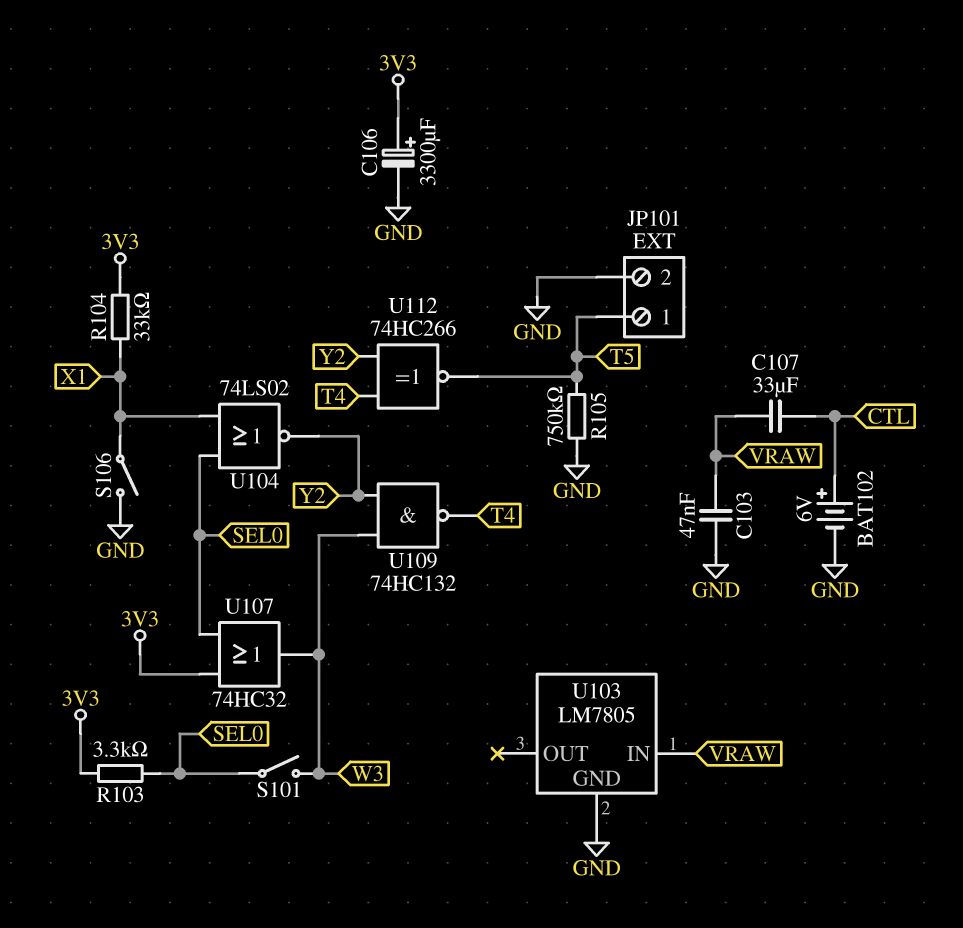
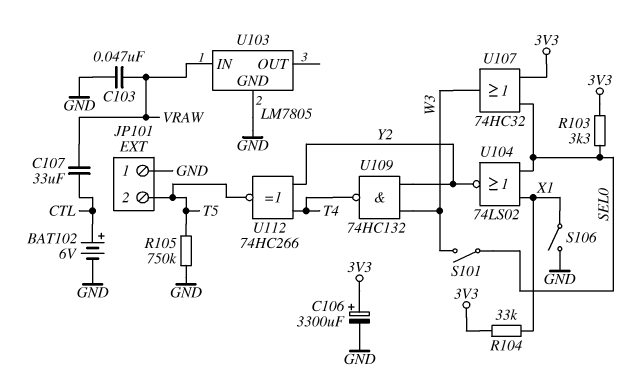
JP101 pin 1: T5 -> GND
JP101 pin 2: GND -> T5

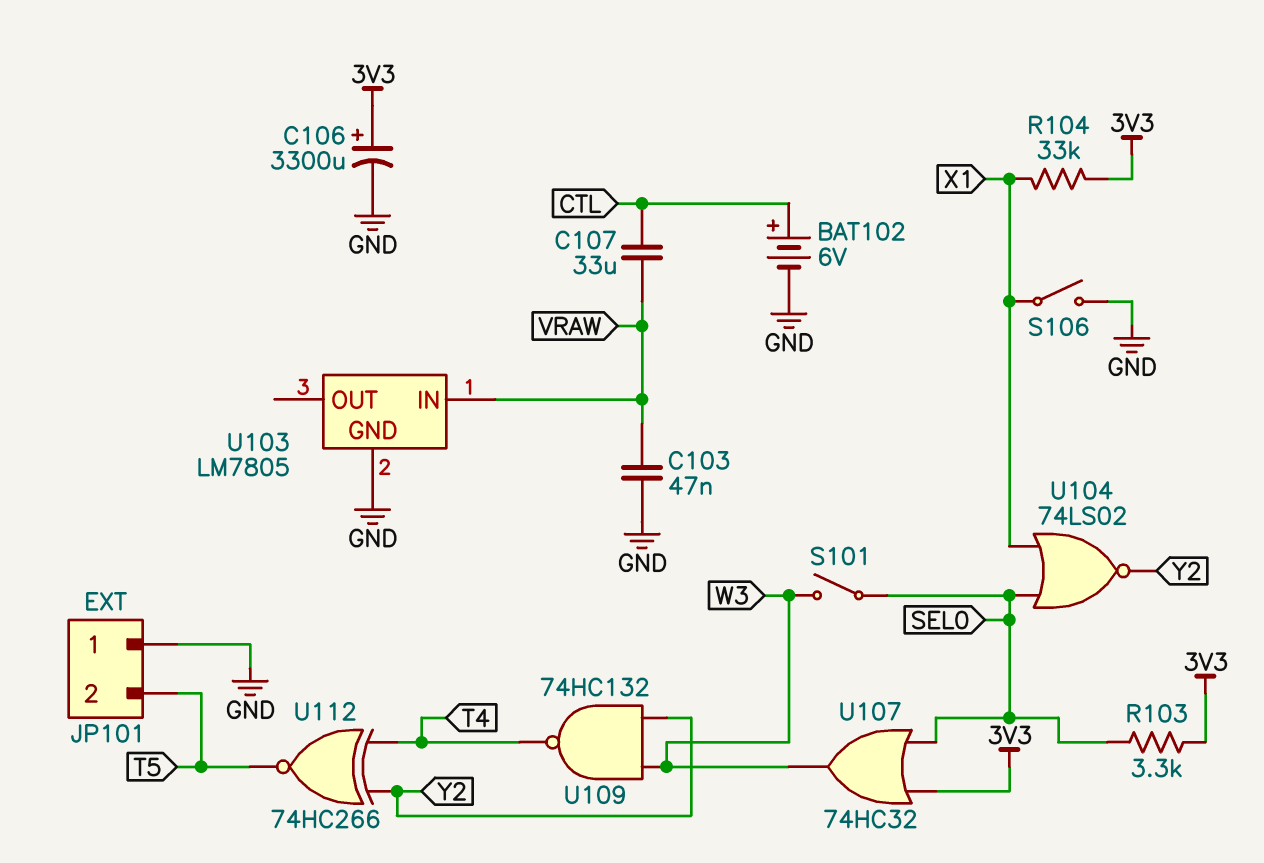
R105: 750k (GND, T5) -> none

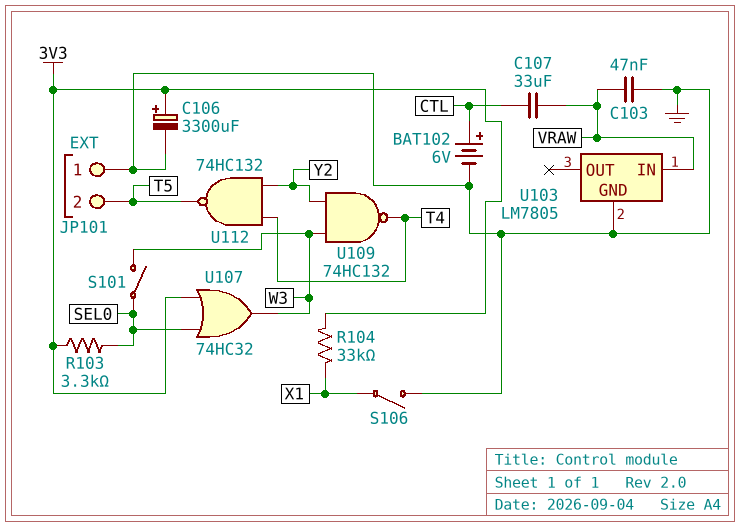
U104: NOR 74LS02 (in SEL0, in X1, out Y2) -> none
U112: XNOR 74HC266 (in T4, in Y2, out T5) -> NAND 74HC132 (in T4, in Y2, out T5)

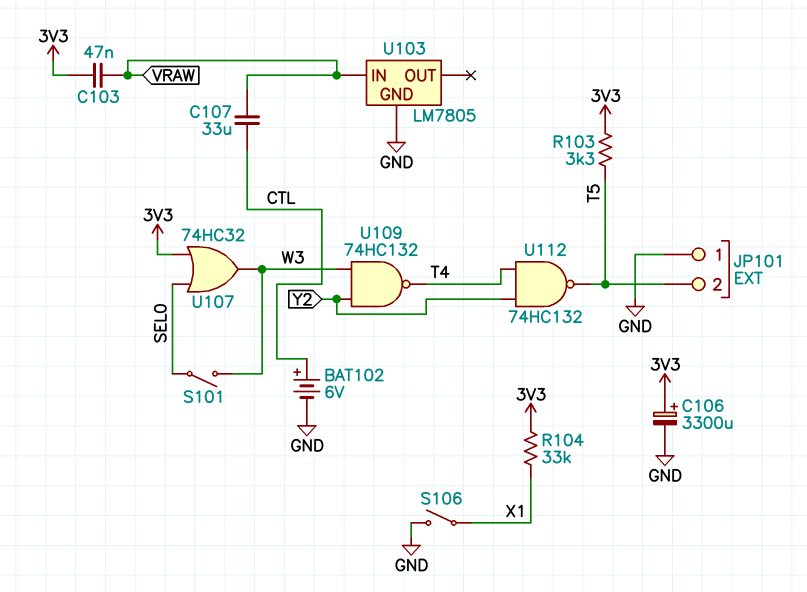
C103: 47nF (GND, VRAW) -> 47nF (3V3, VRAW)
R103: 3.3k (3V3, SEL0) -> 3.3k (3V3, T5)

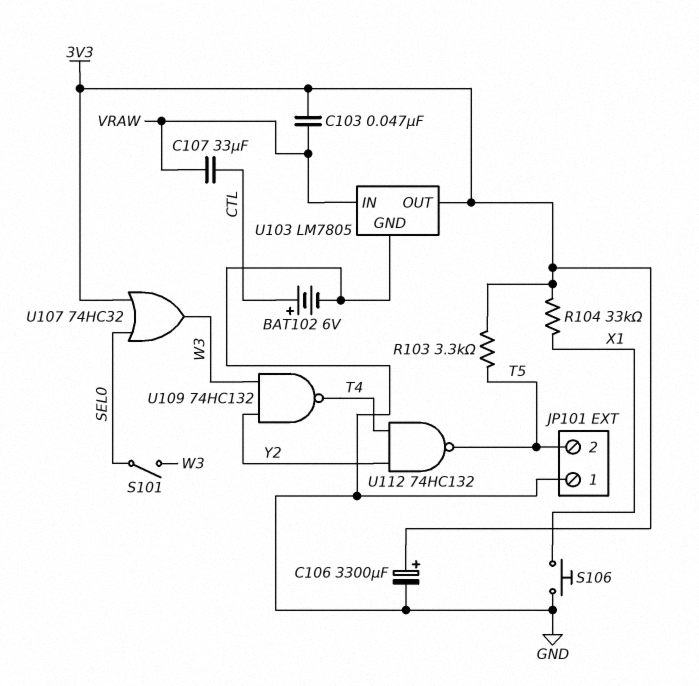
S106: switch (GND, X1) -> button (GND, X1)
U103 pin OUT: none -> 3V3

